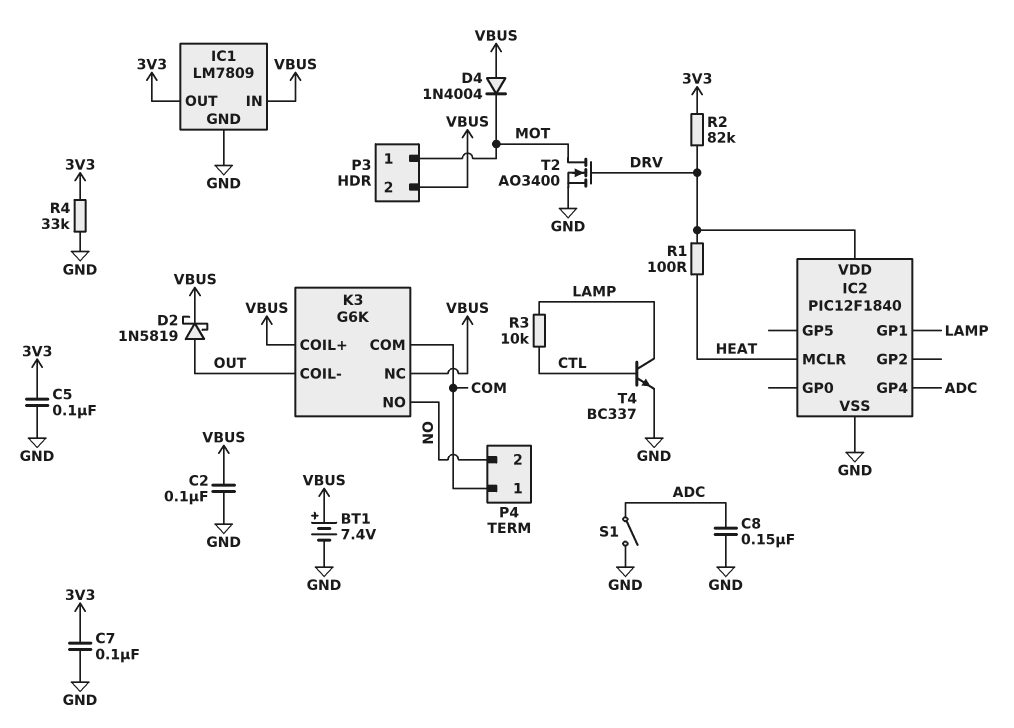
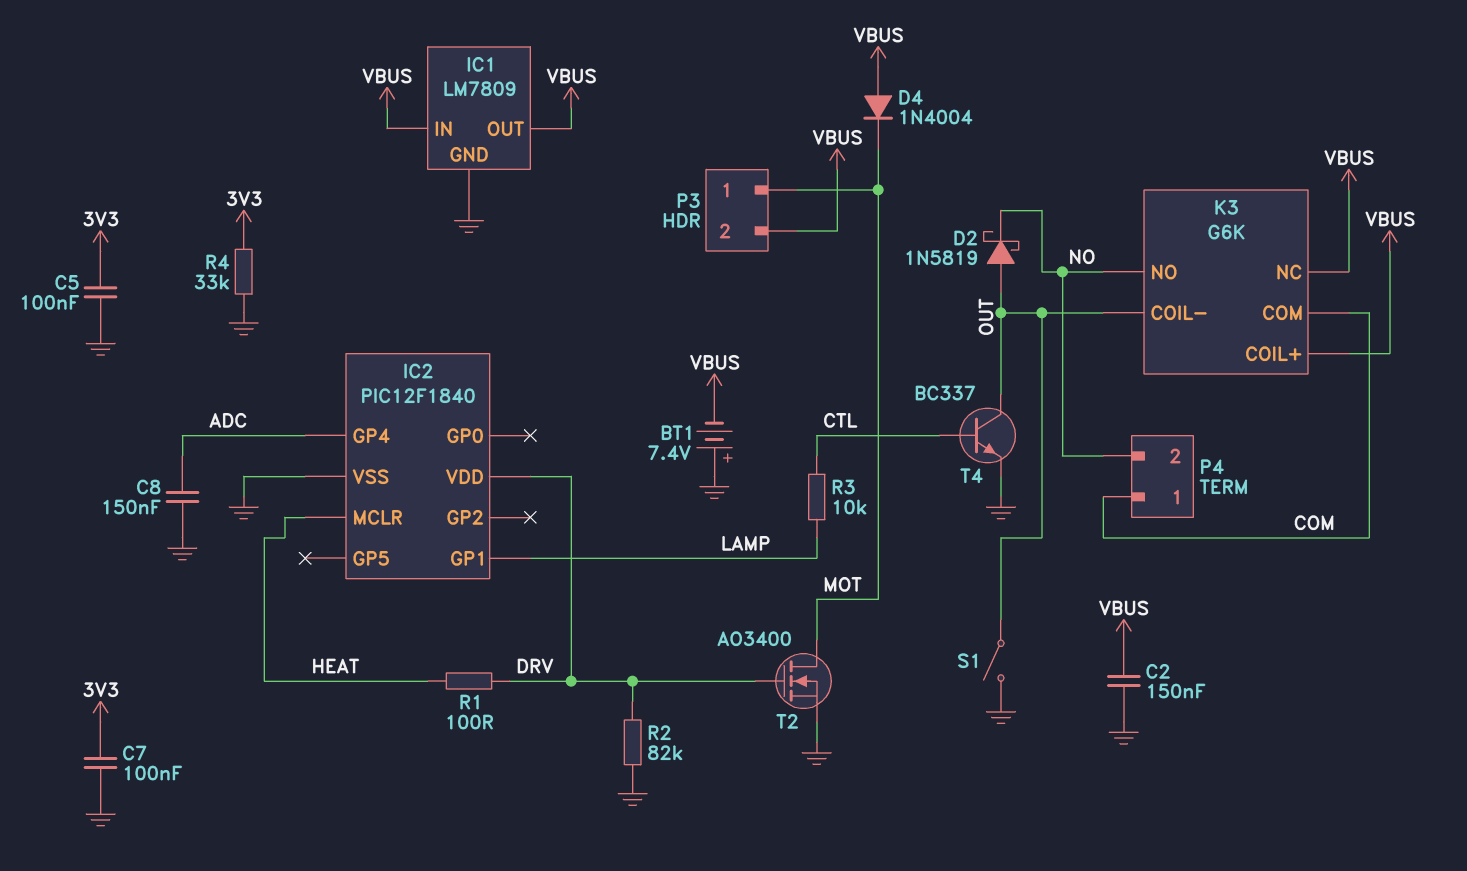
BT1: 7.4V (plus VBUS, minus GND) -> 7.4V (plus GND, minus VBUS)
C2: 100nF (GND, VBUS) -> 150nF (GND, VBUS)
D2: schottky 1N5819 (A OUT, K VBUS) -> schottky 1N5819 (A OUT, K NO)
IC1 pin OUT: 3V3 -> VBUS
R2: 82k (3V3, DRV) -> 82k (DRV, GND)
S1: switch (ADC, GND) -> switch (GND, OUT)
T4: NPN BC337 (B CTL, C LAMP, E GND) -> NPN BC337 (B CTL, C OUT, E GND)

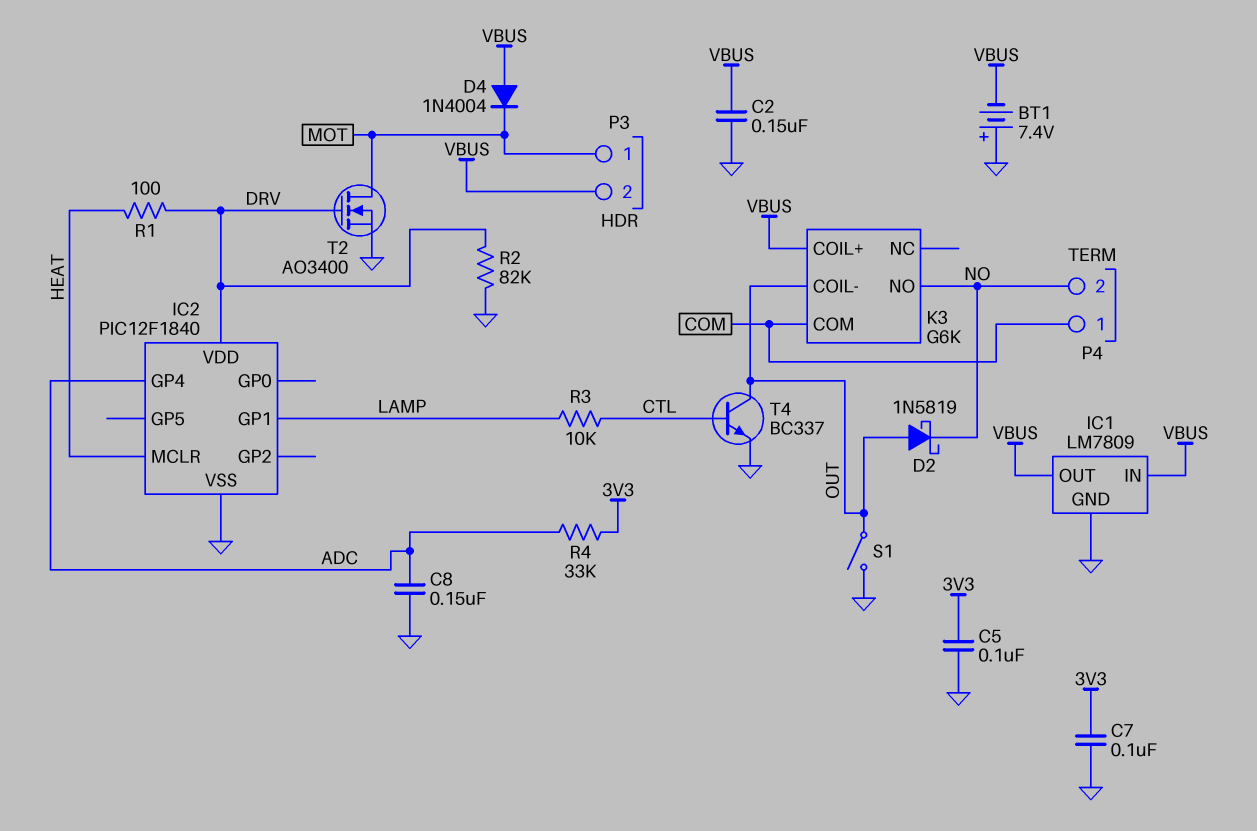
K3 pin NC: VBUS -> none
R4: 33k (3V3, GND) -> 33k (3V3, ADC)

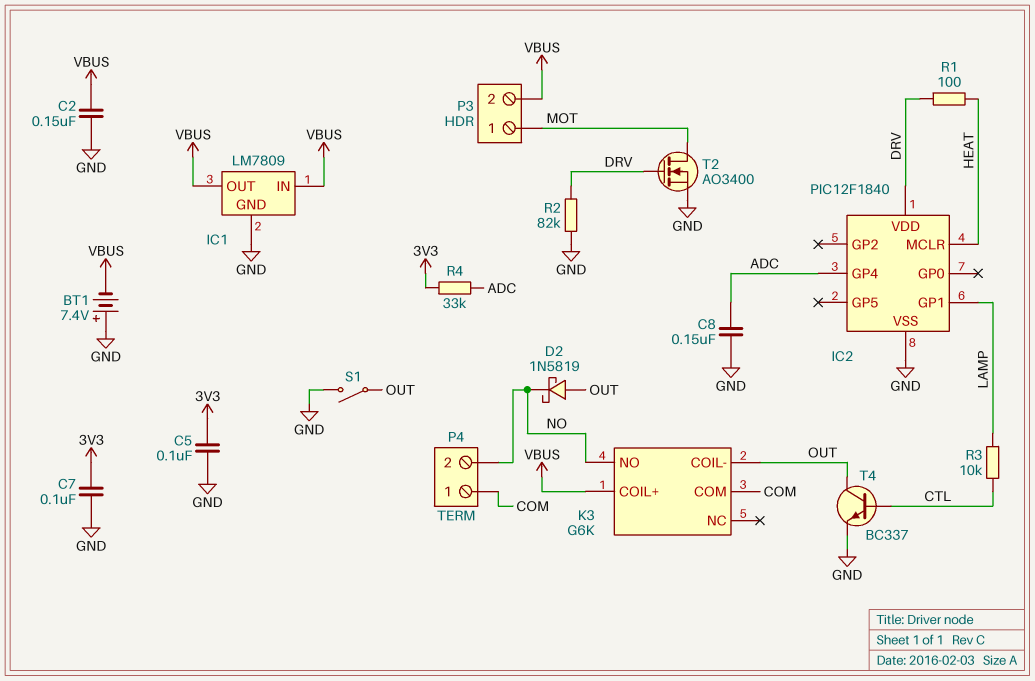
D4: diode 1N4004 (A VBUS, K MOT) -> none

